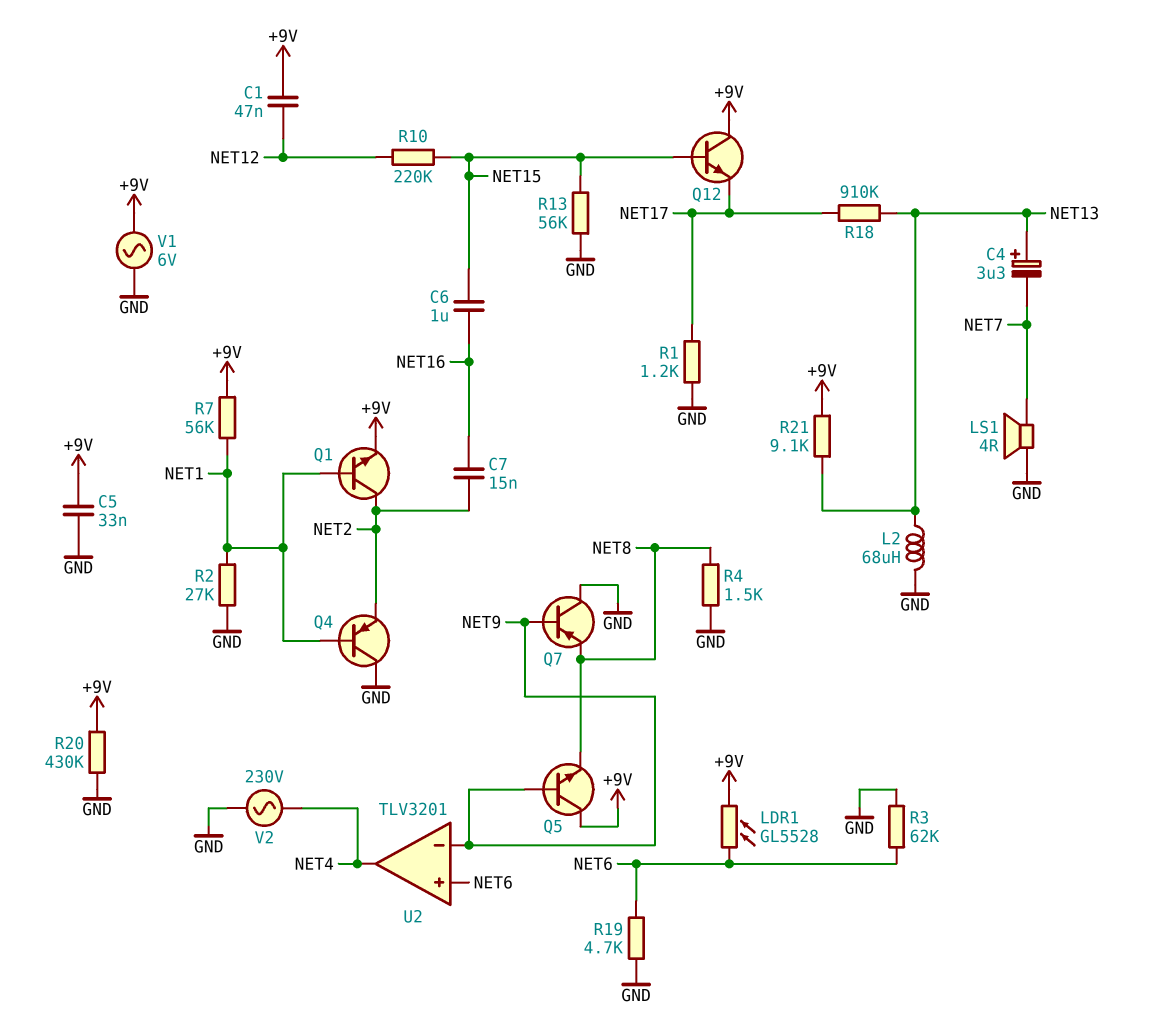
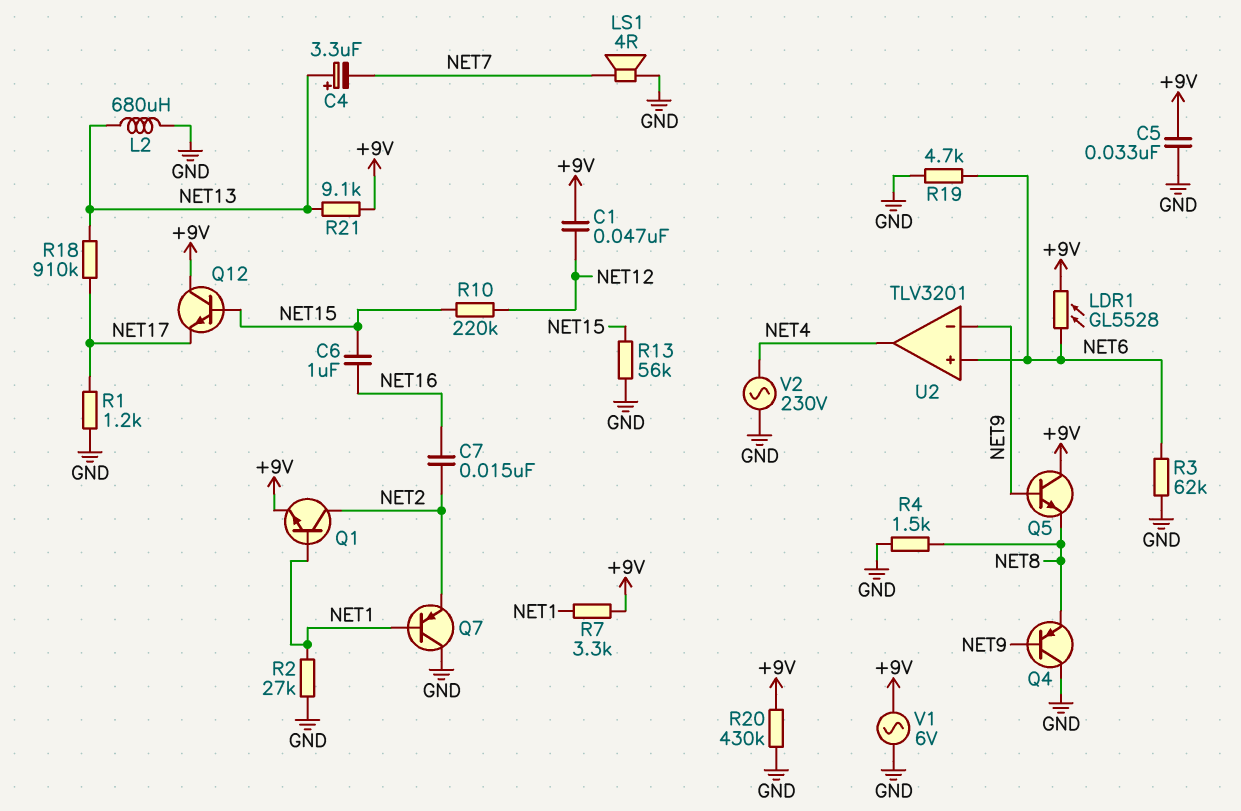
L2: 68uH (GND, NET13) -> 680uH (GND, NET13)
Q4: PNP (B NET1, C GND, E NET2) -> PNP (B NET9, C GND, E NET8)
Q7: PNP (B NET9, C GND, E NET8) -> PNP (B NET1, C GND, E NET2)
R7: 56k (+9V, NET1) -> 3.3k (+9V, NET1)

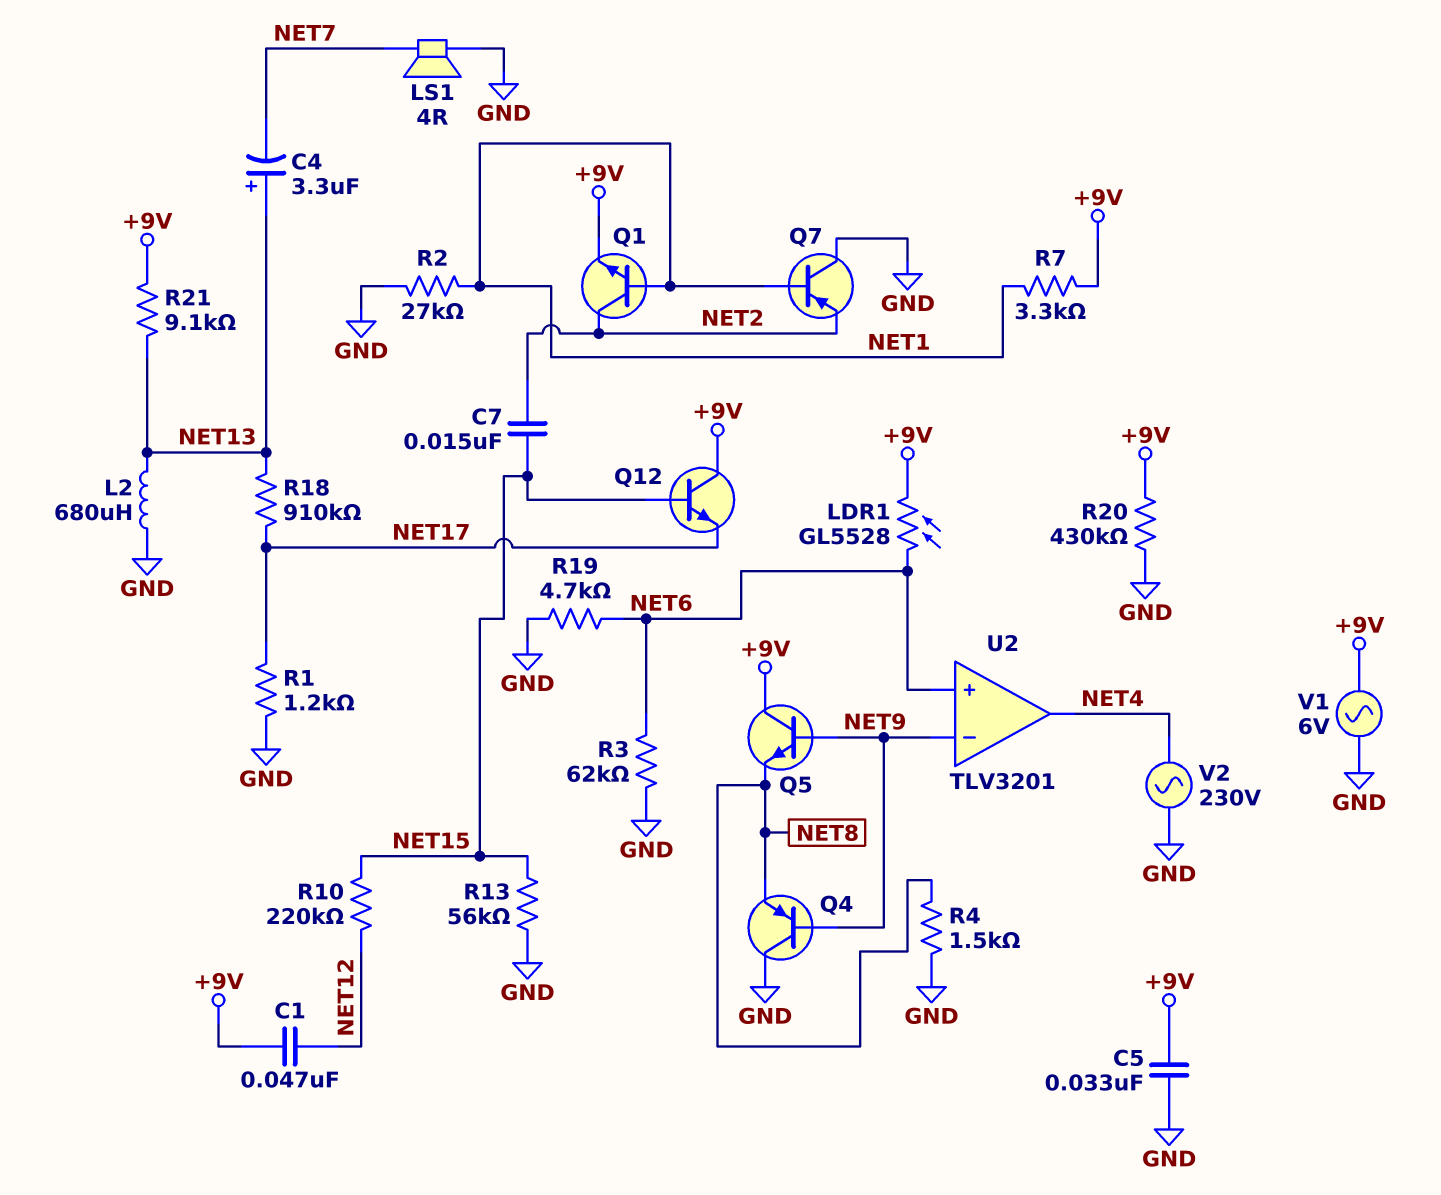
C6: 1uF (NET15, NET16) -> none
C7: 15nF (NET2, NET16) -> 15nF (NET2, NET15)

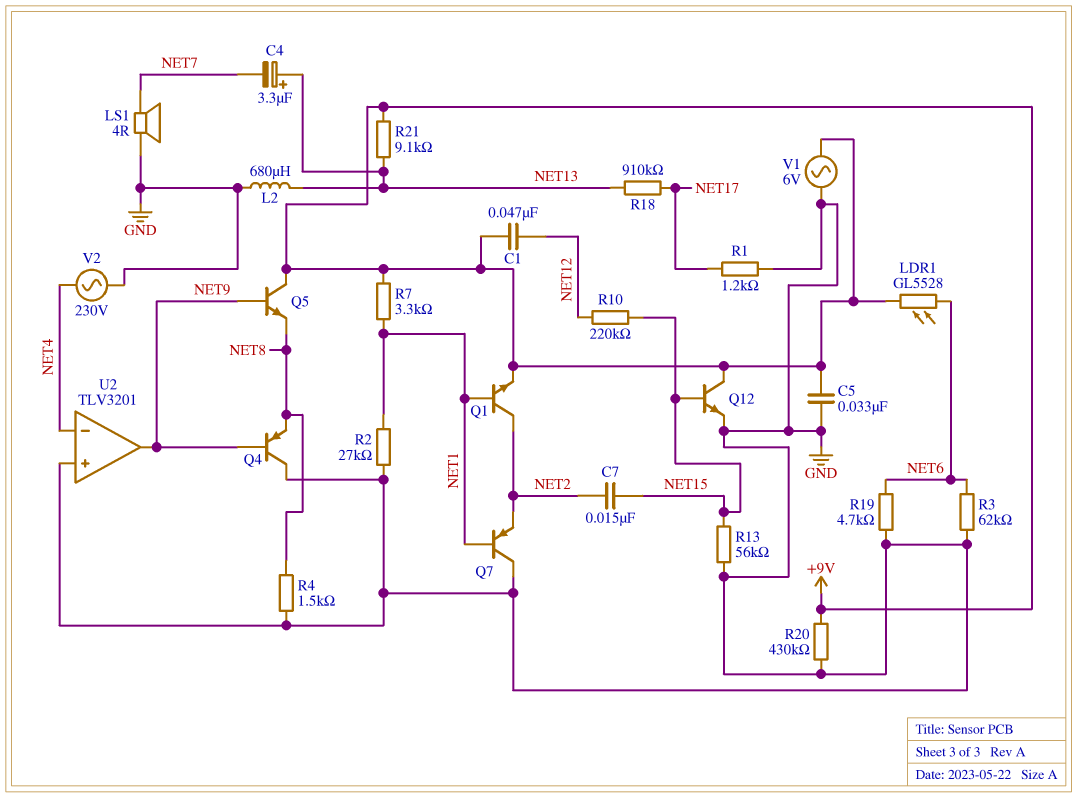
Q12: NPN (B NET15, C +9V, E NET17) -> NPN (B NET15, C +9V, E GND)
U2 pin in+: NET6 -> GND
U2 pin in-: NET9 -> NET4
U2 pin out: NET4 -> NET9

